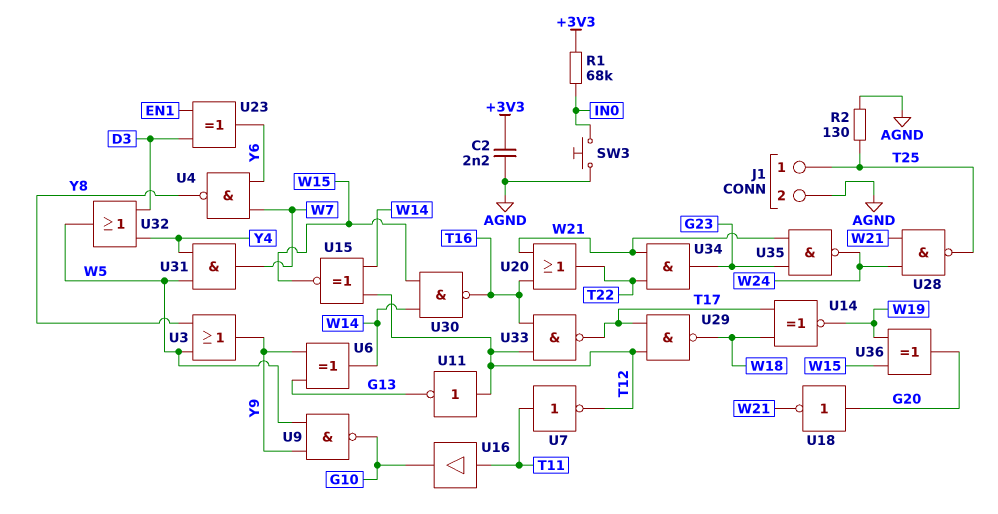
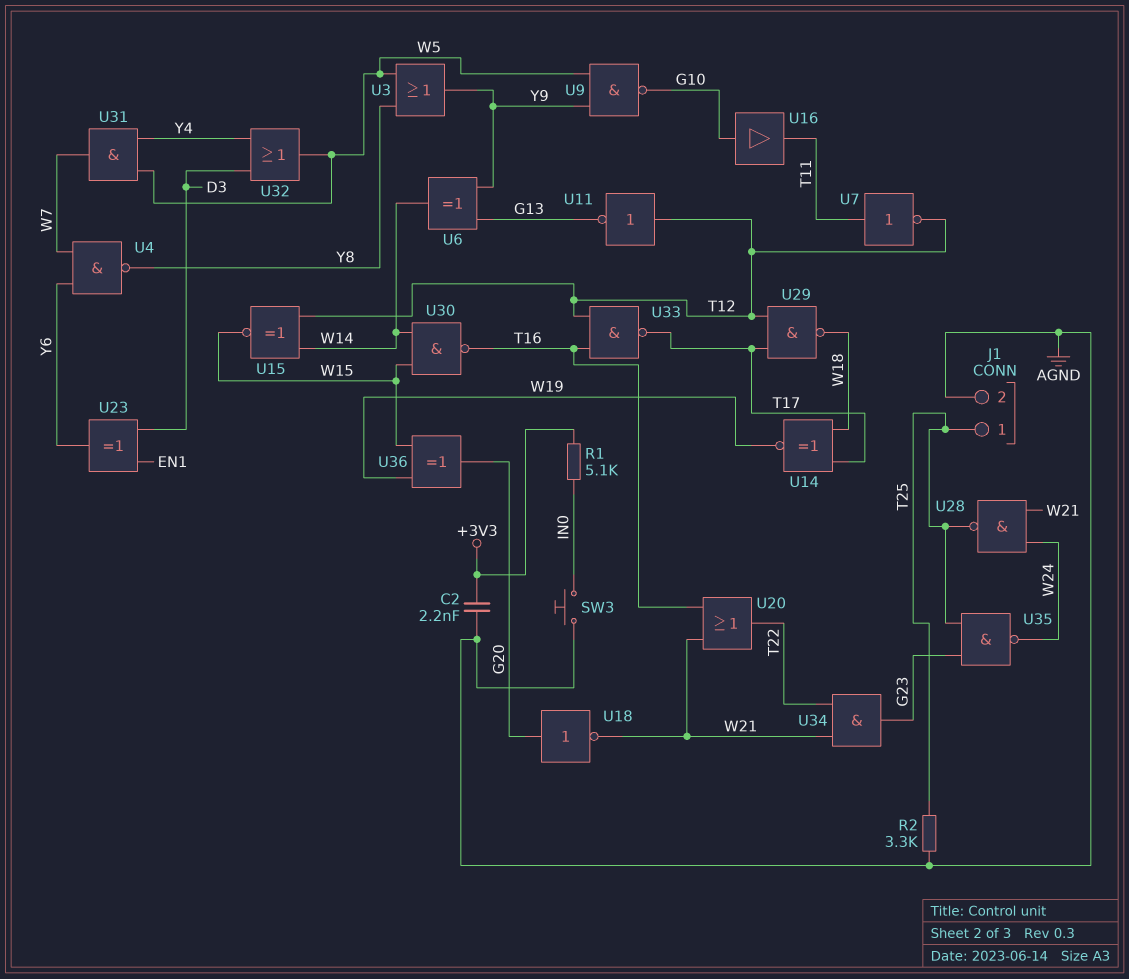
R1: 68k (+3V3, IN0) -> 5.1k (+3V3, IN0)
R2: 130 (AGND, T25) -> 3.3k (AGND, T25)
U16: buffer (in T11, out G10) -> buffer (in G10, out T11)
U35: NAND (in G23, in W21, out W24) -> NAND (in G23, in T25, out W24)

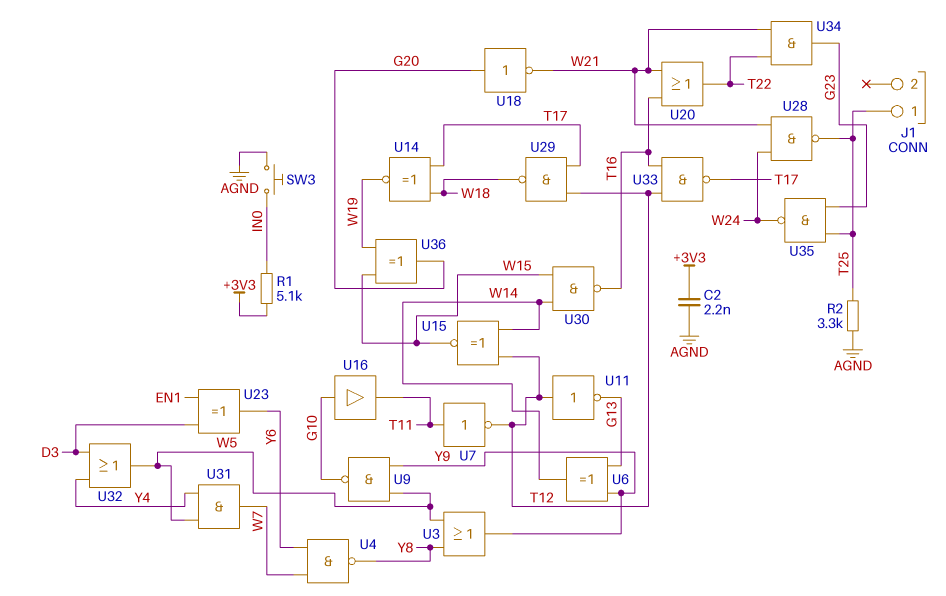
J1 pin 2: AGND -> none

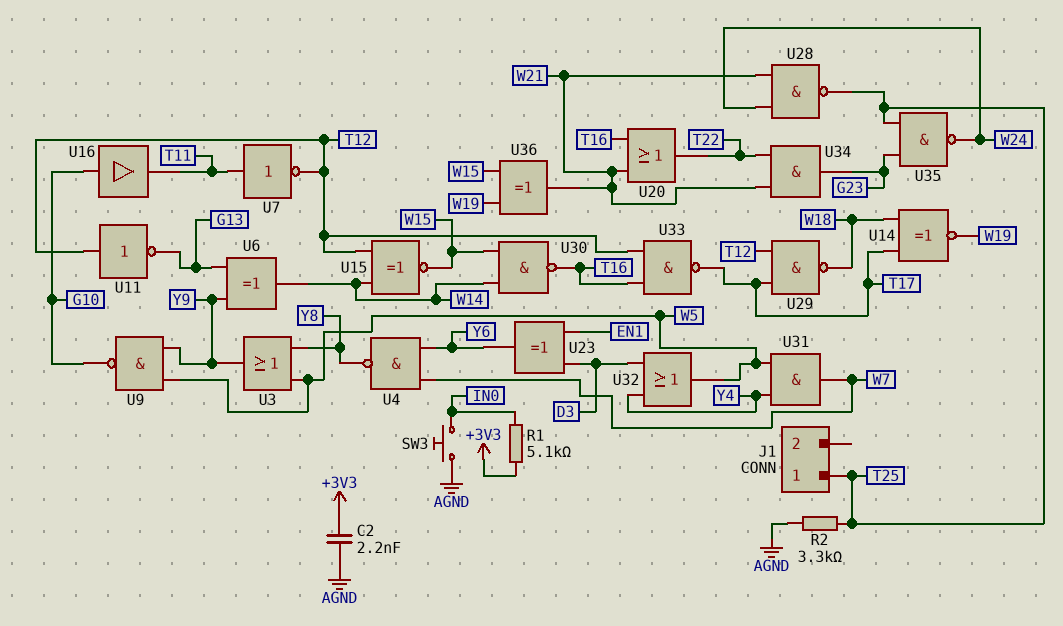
U18: NOT (in G20, out W21) -> none
U36: XOR (in W15, in W19, out G20) -> XOR (in W15, in W19, out W21)

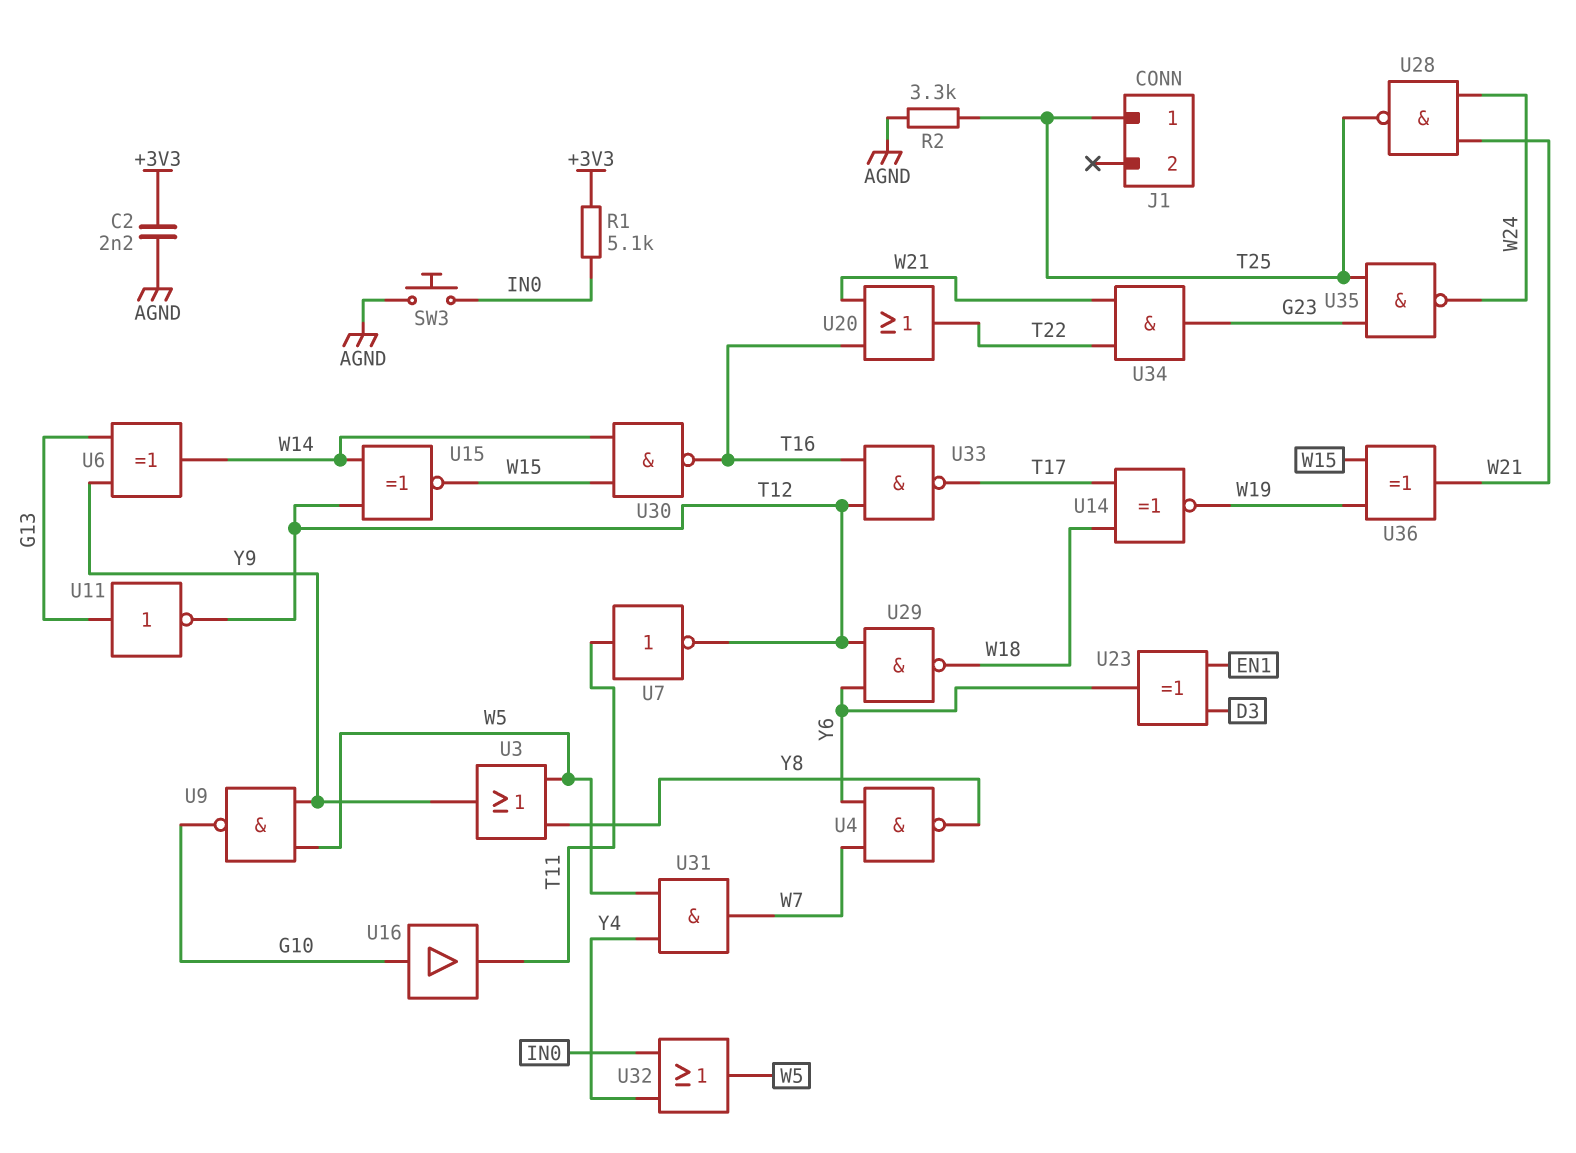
U11: NOT (in T12, out G13) -> NOT (in G13, out T12)
U29: NAND (in T12, in T17, out W18) -> NAND (in T12, in Y6, out W18)
U32: OR (in D3, in Y4, out W5) -> OR (in IN0, in Y4, out W5)

